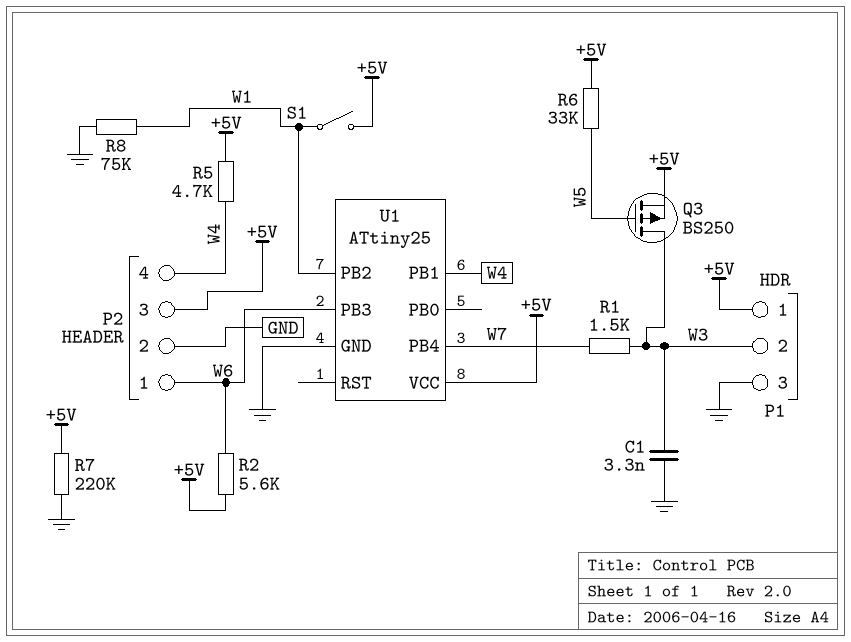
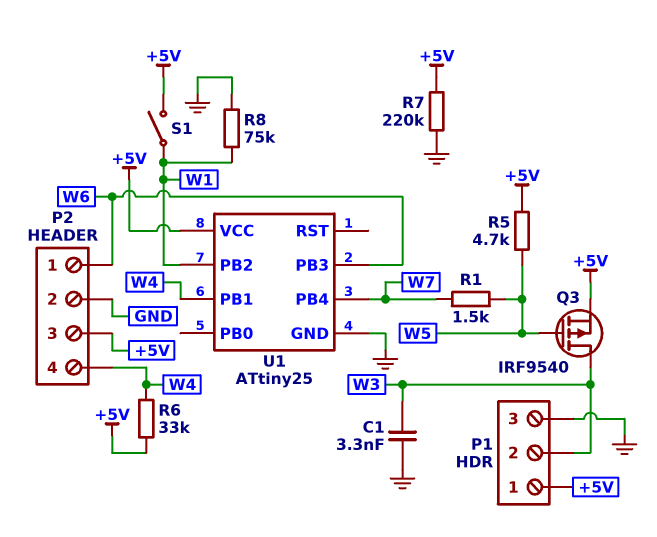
Q3: PMOS BS250 (G W5, D W3, S +5V) -> PMOS IRF9540 (G W5, D W3, S +5V)
R1: 1.5k (W3, W7) -> 1.5k (W5, W7)
R2: 5.6k (+5V, W6) -> none
R5: 4.7k (+5V, W4) -> 4.7k (+5V, W5)
R6: 33k (+5V, W5) -> 33k (+5V, W4)

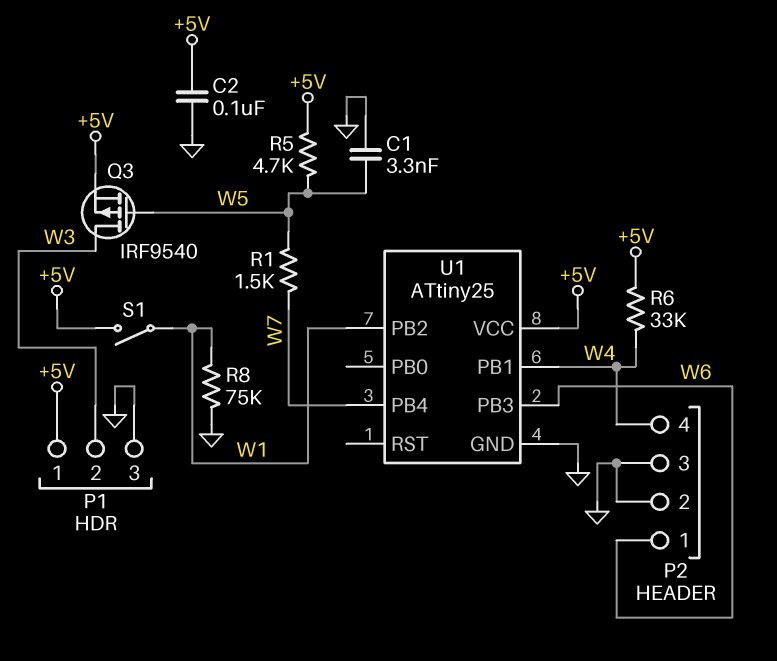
C1: 3.3nF (GND, W3) -> 3.3nF (GND, W5)
C2: none -> 100nF (+5V, GND)
P2 pin 3: +5V -> GND
R7: 220k (+5V, GND) -> none

